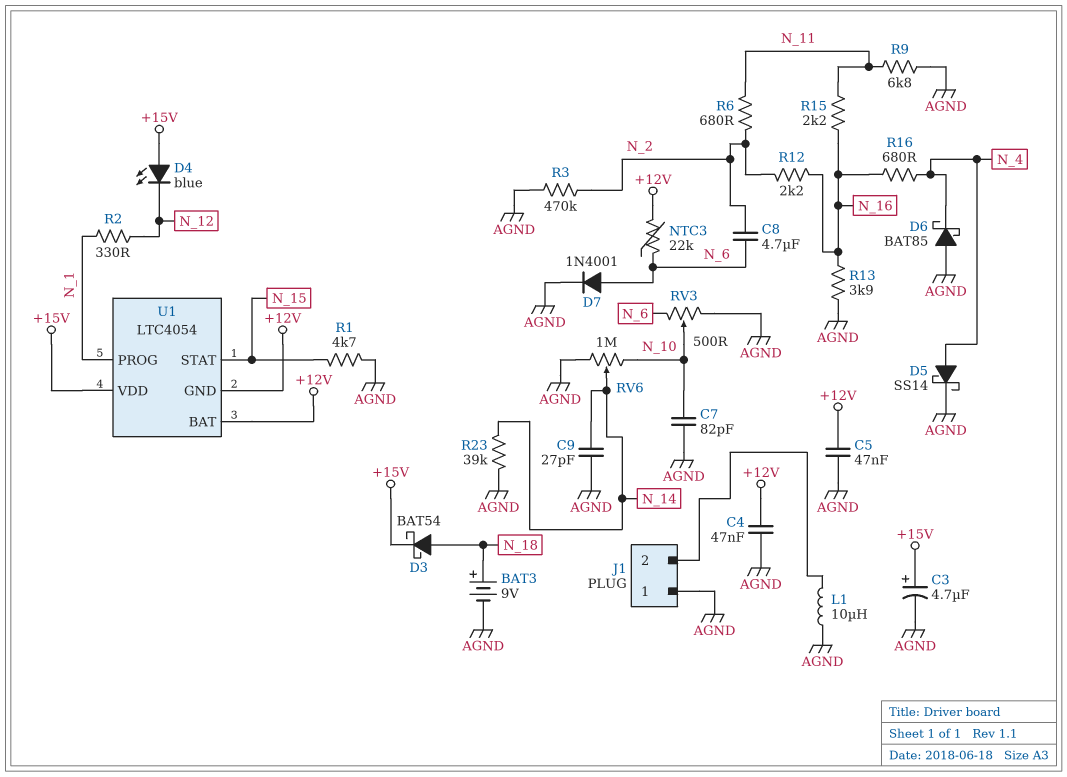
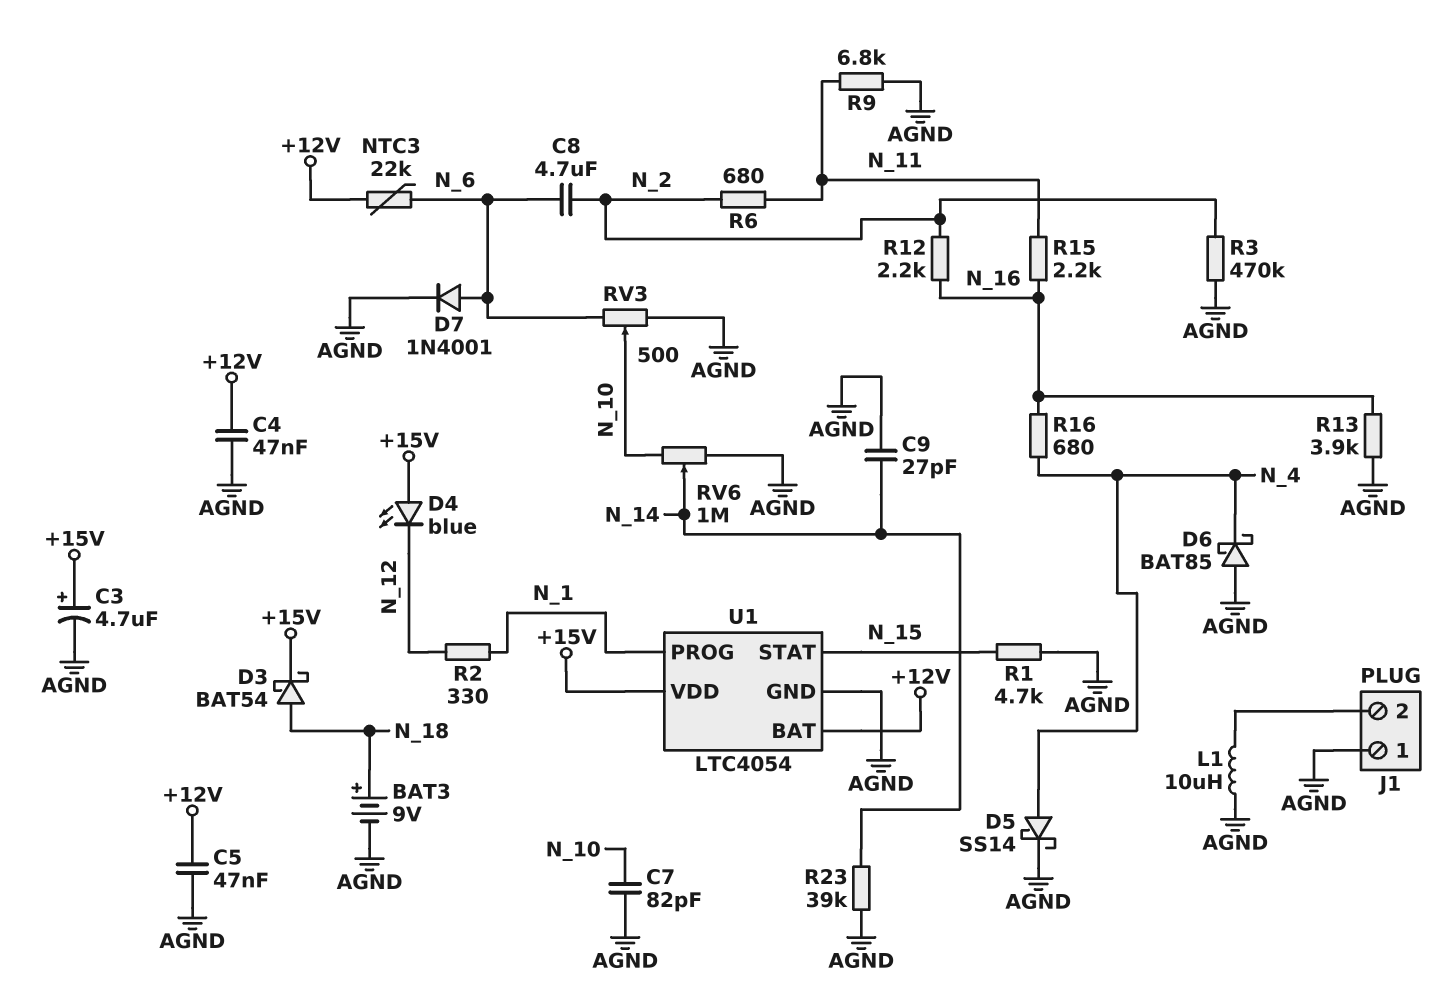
U1 pin GND: +12V -> AGND

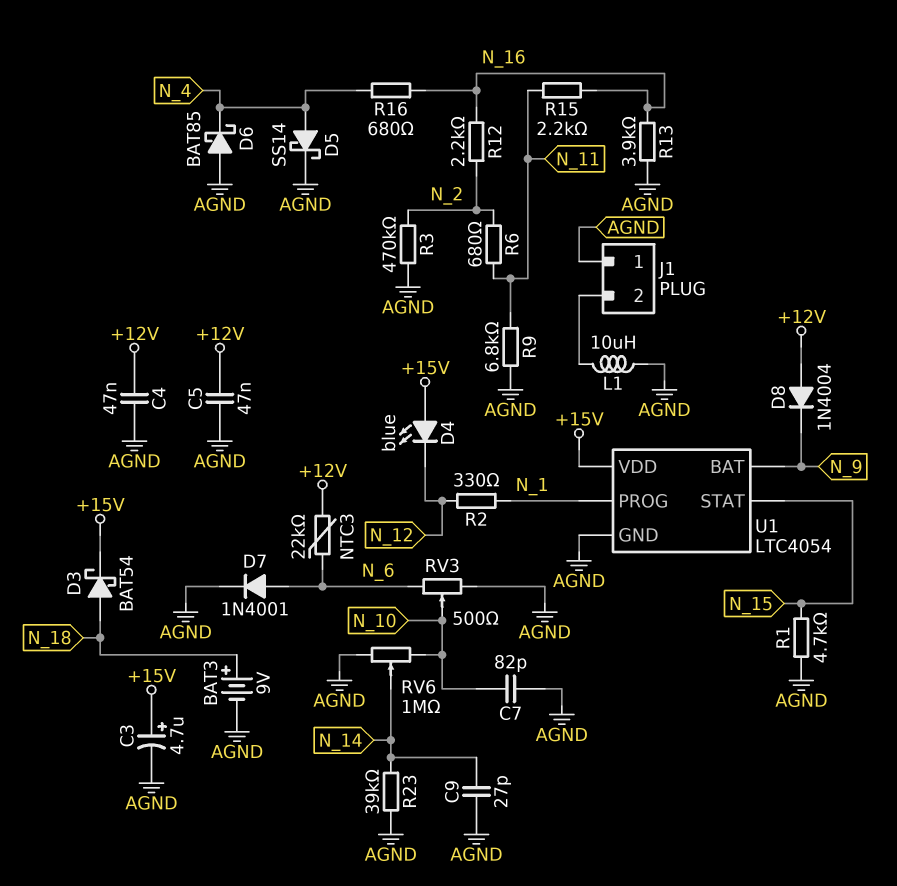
C8: 4.7uF (N_2, N_6) -> none
D8: none -> diode 1N4004 (A +12V, K N_9)
U1 pin BAT: +12V -> N_9

